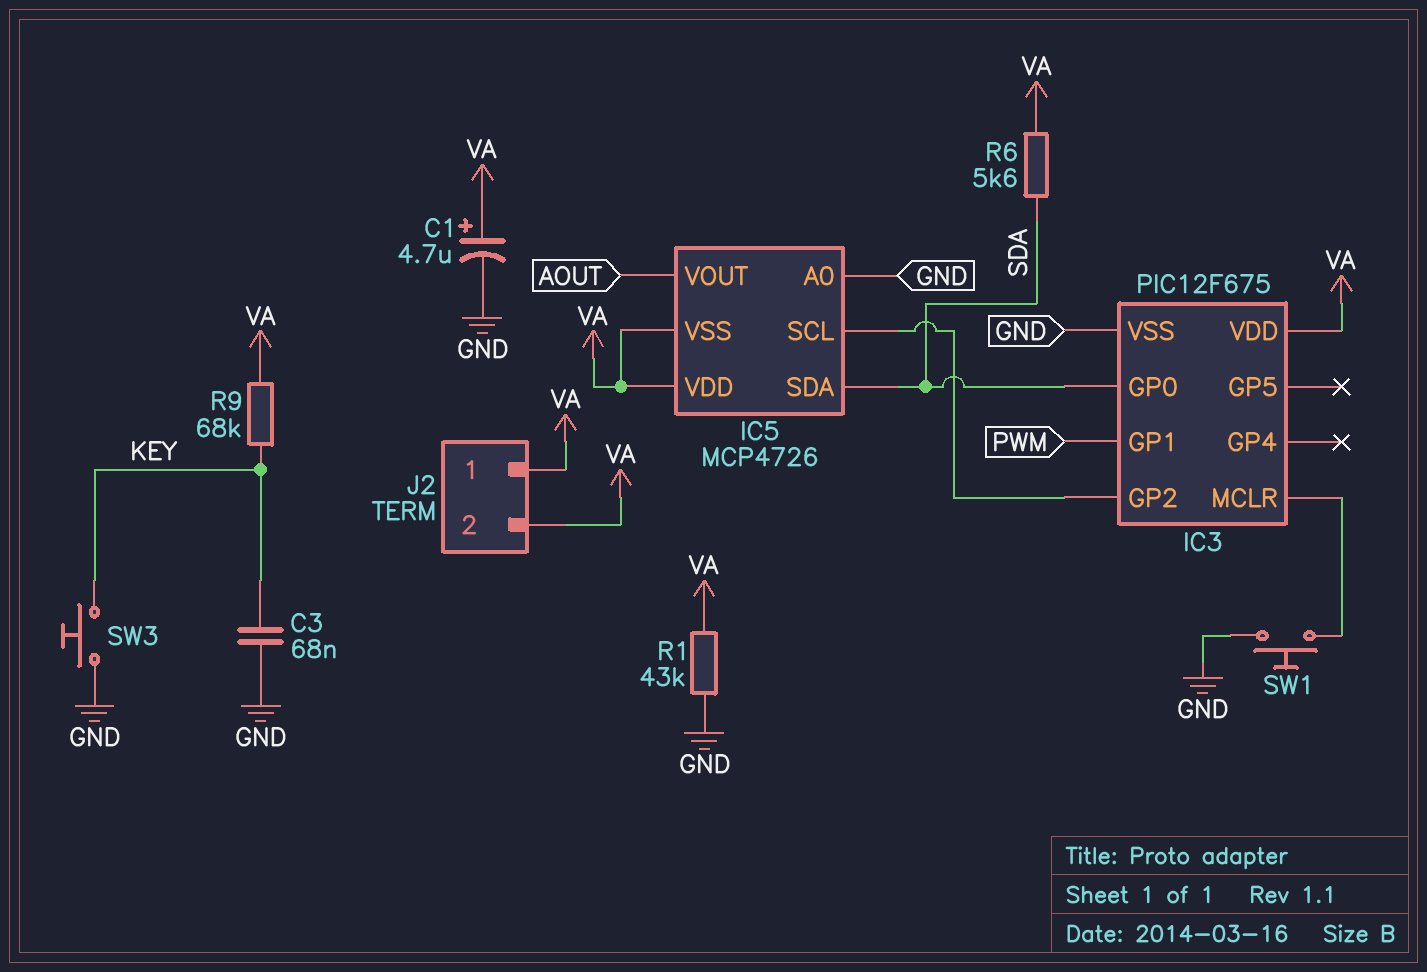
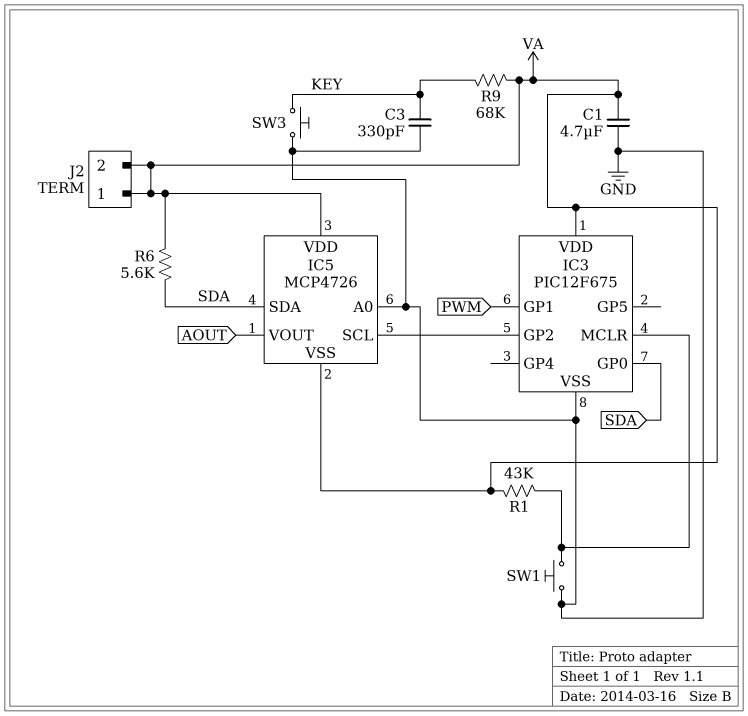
C1: 4.7uF (plus VA, minus GND) -> 4.7uF (GND, VA)
C3: 68nF (GND, KEY) -> 330pF (GND, KEY)
R1: 43k (GND, VA) -> 43k (IC3/MCLR, VA)

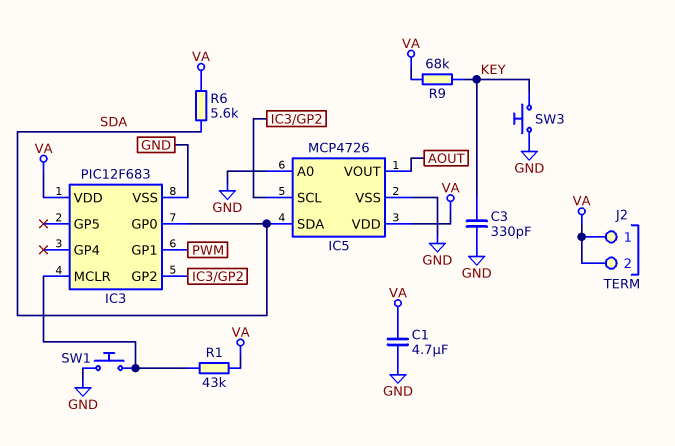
IC3: PIC12F675 -> PIC12F683
IC5 pin VSS: VA -> GND

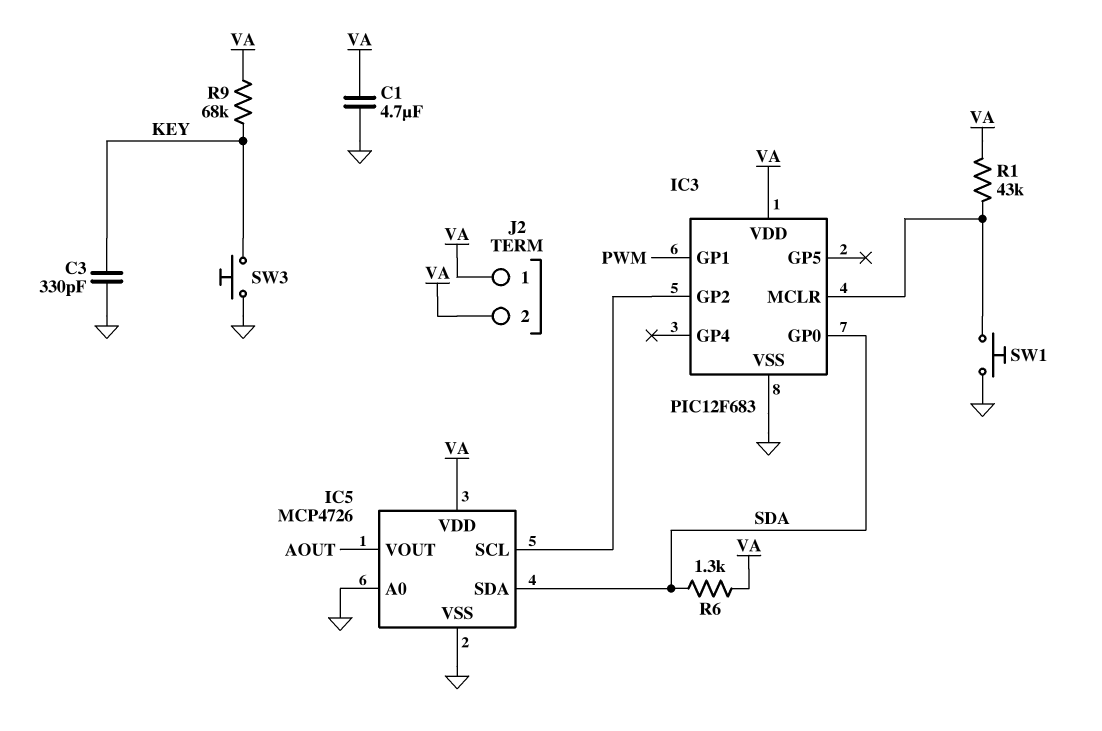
R6: 5.6k (SDA, VA) -> 1.3k (SDA, VA)

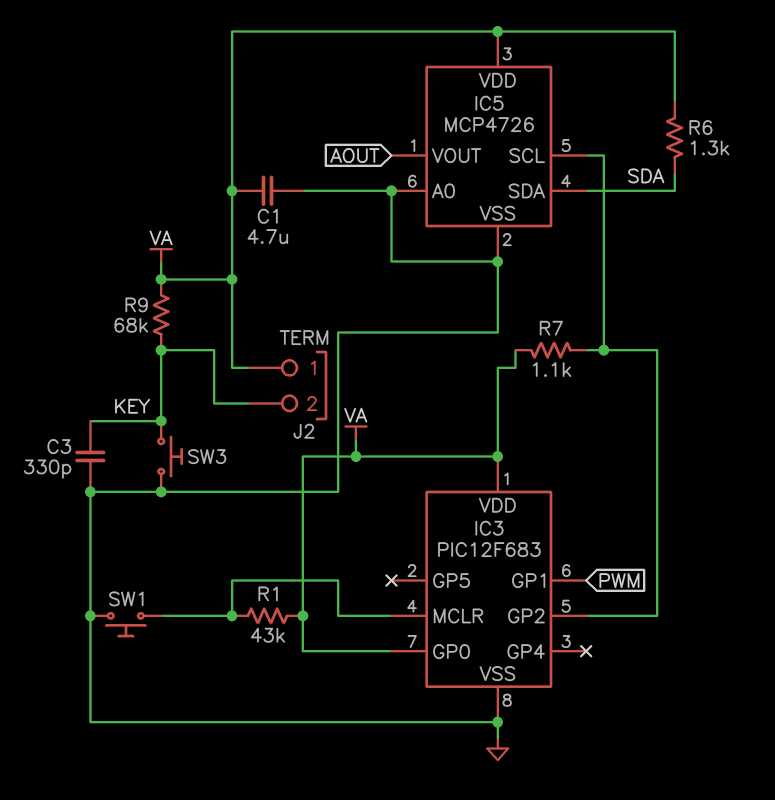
IC3 pin GP0: SDA -> VA
J2 pin 2: VA -> KEY
R7: none -> 1.1k (IC3/GP2, VA)

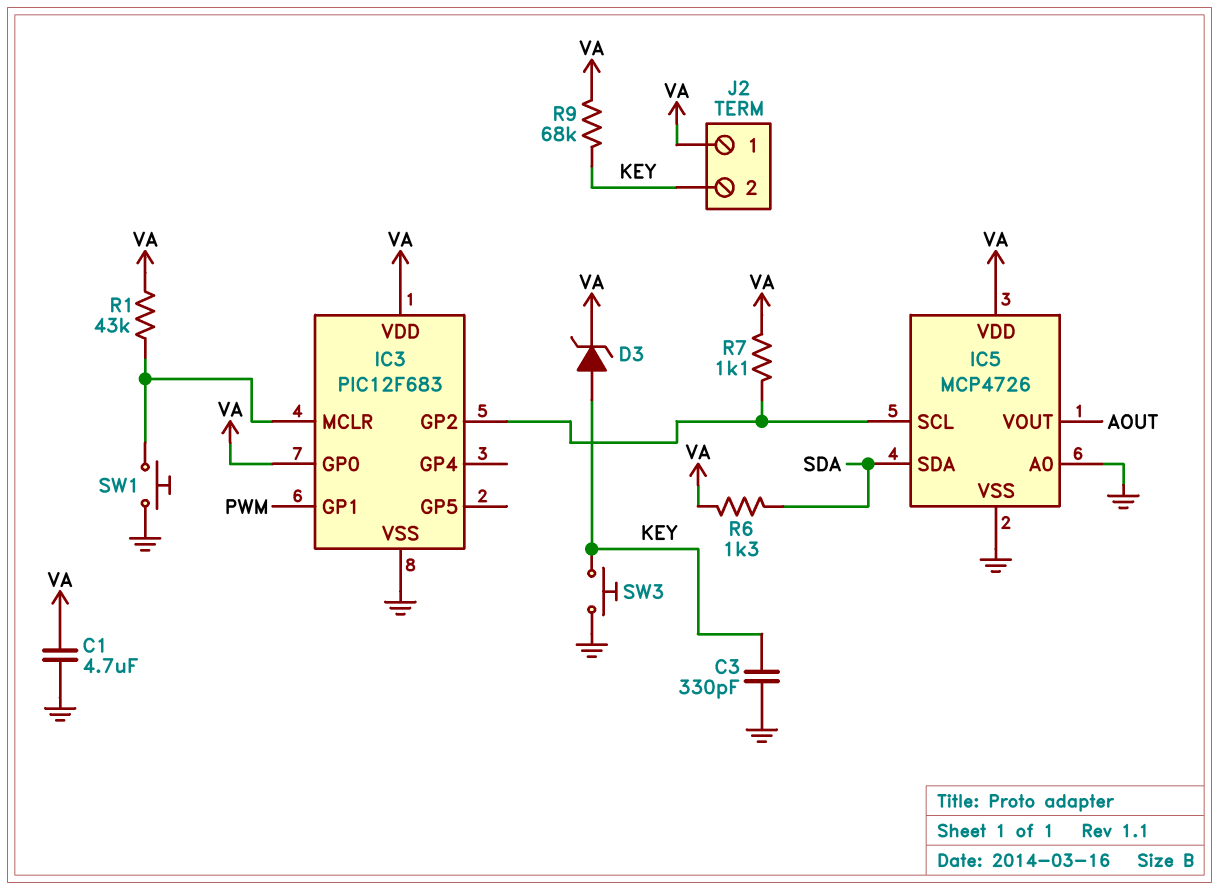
D3: none -> zener (A KEY, K VA)

